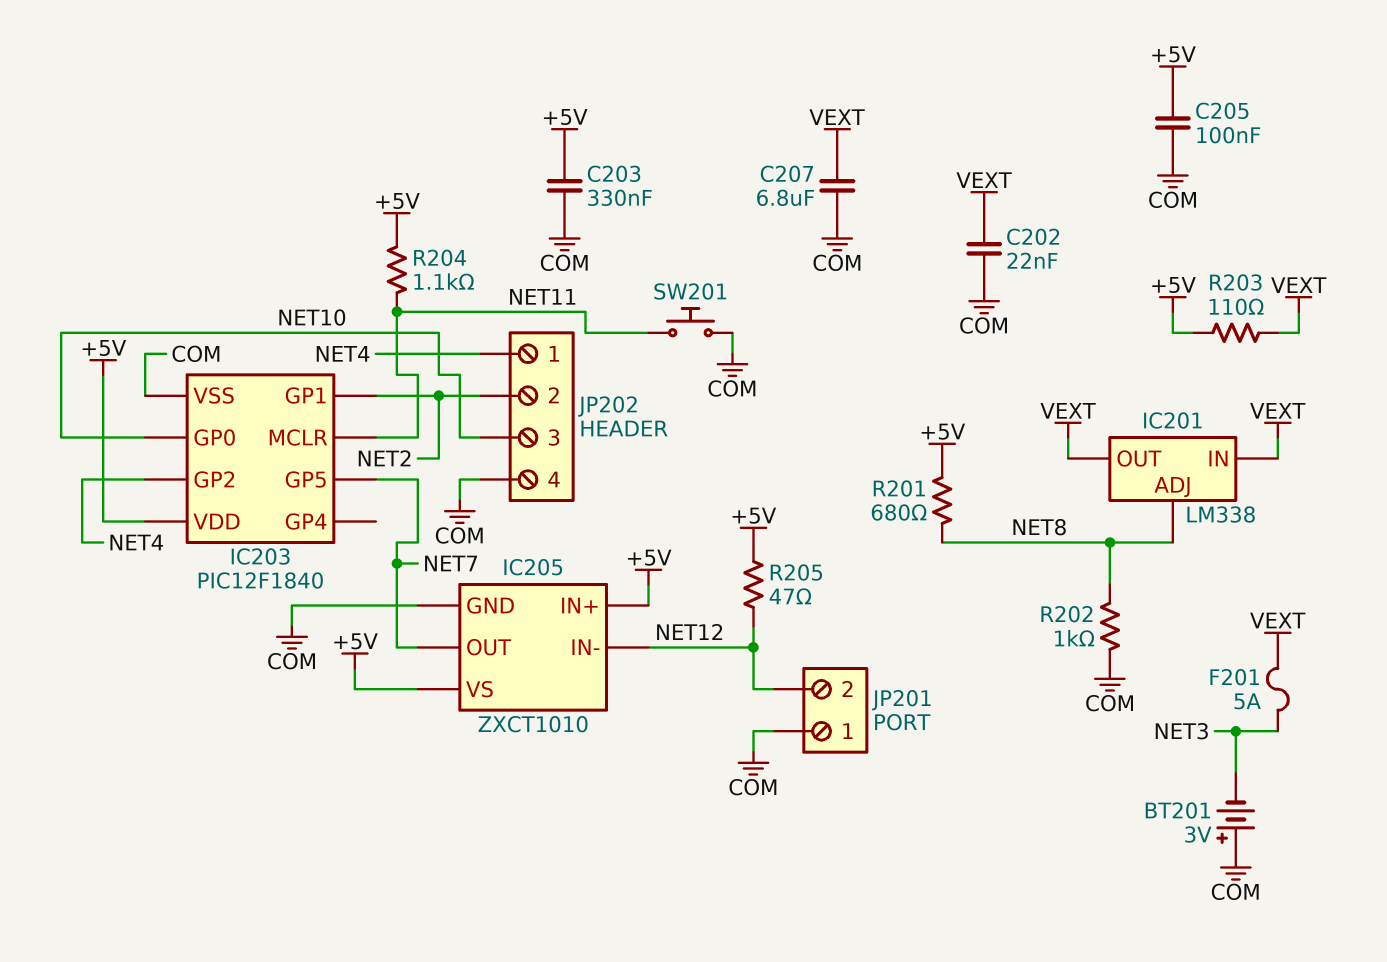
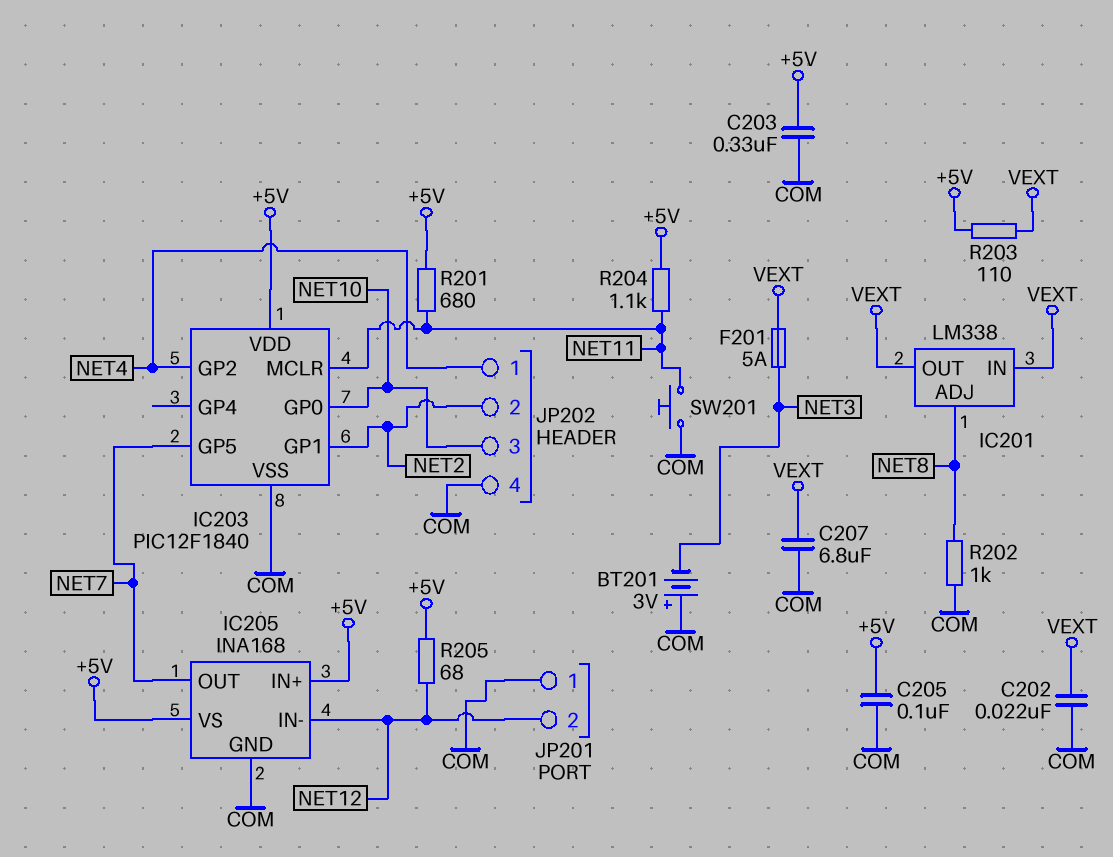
IC205: ZXCT1010 -> INA168
R201: 680 (+5V, NET8) -> 680 (+5V, NET11)
R205: 47 (+5V, NET12) -> 68 (+5V, NET12)

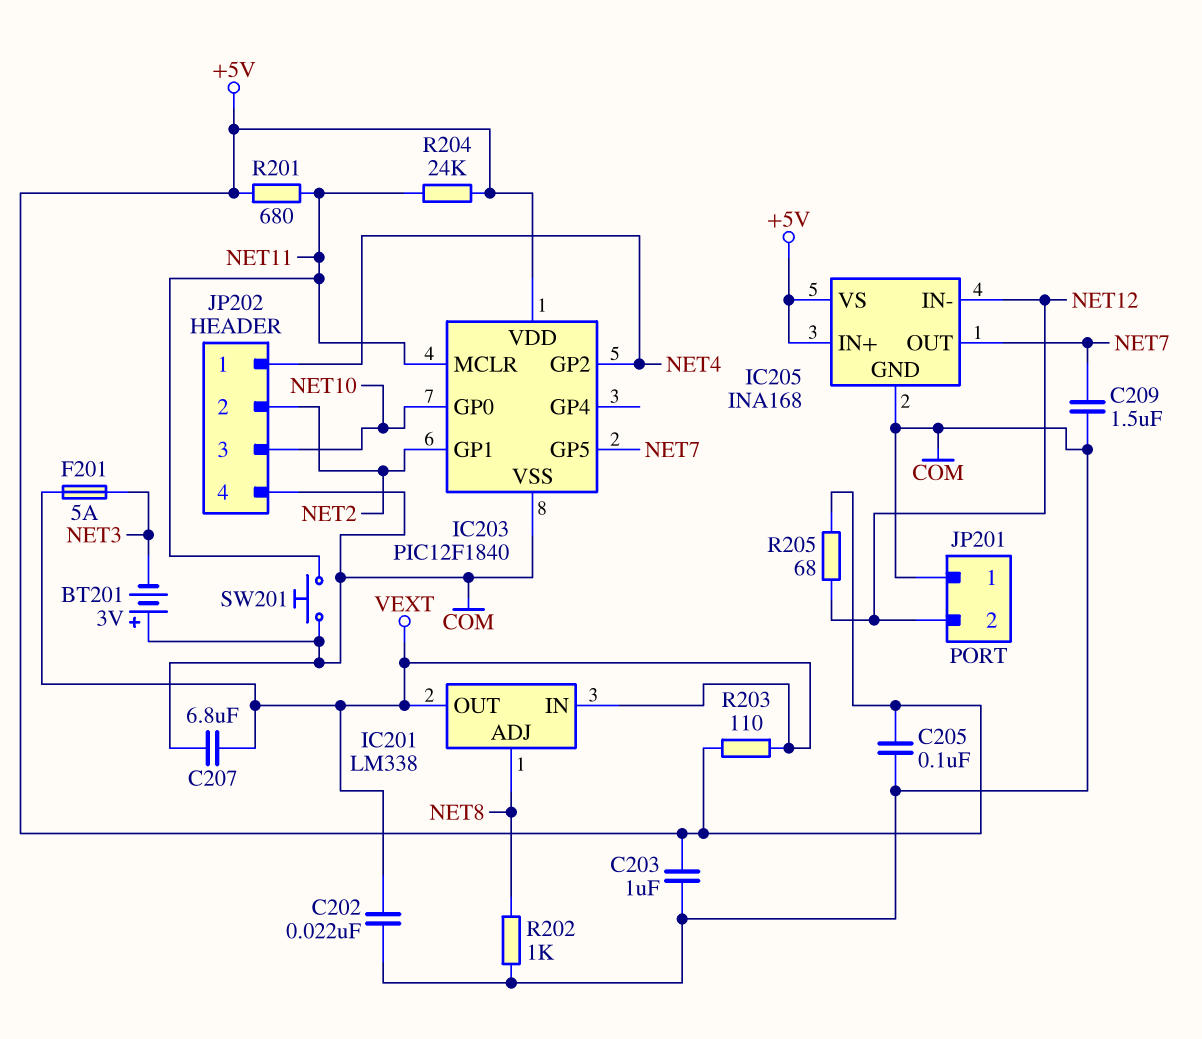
C203: 330nF (+5V, COM) -> 1uF (+5V, COM)
C209: none -> 1.5uF (COM, NET7)
R204: 1.1k (+5V, NET11) -> 24k (+5V, NET11)

